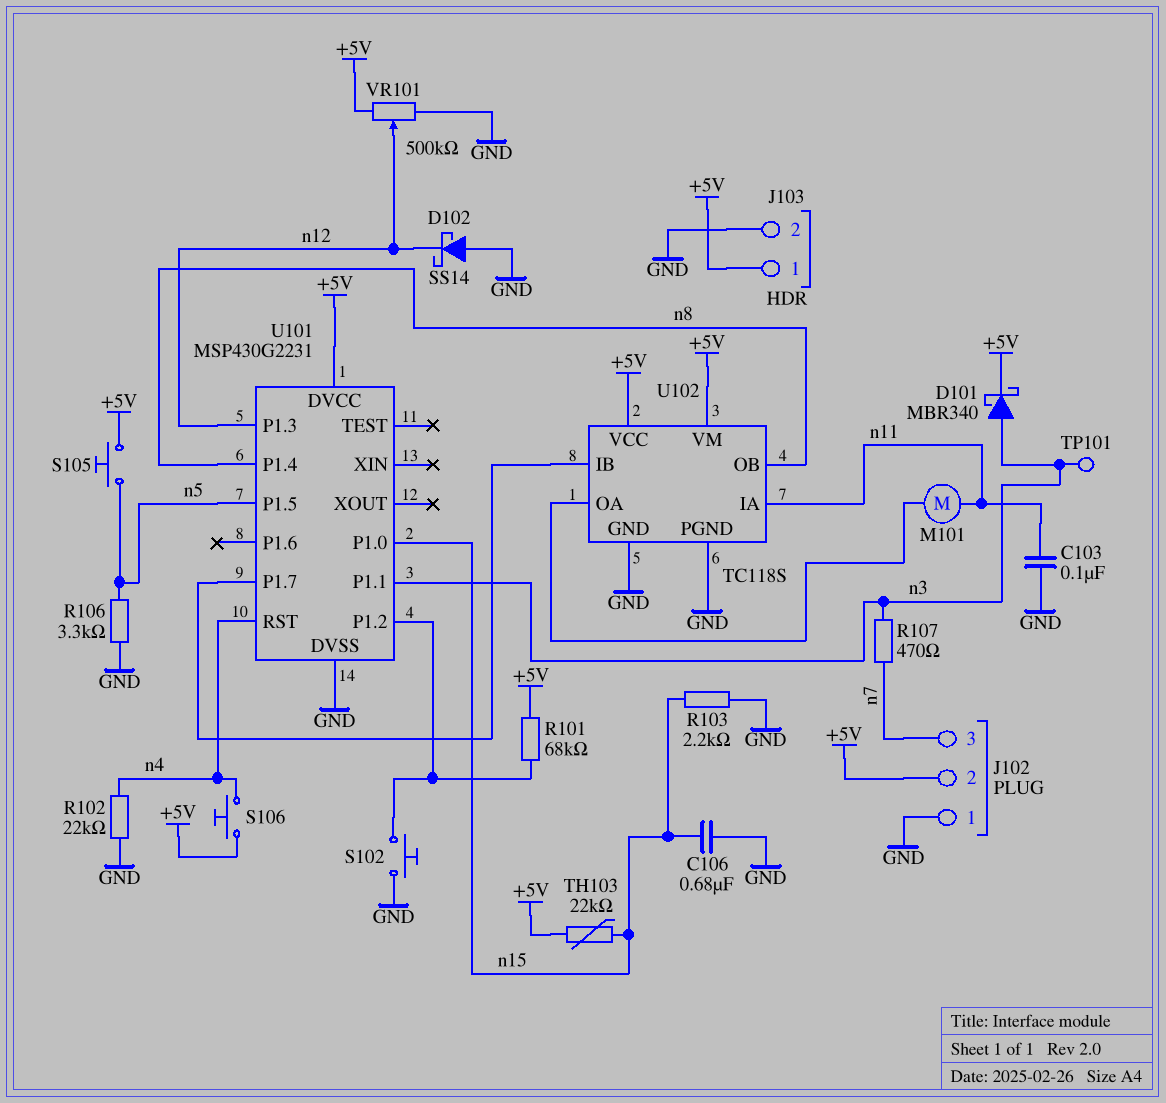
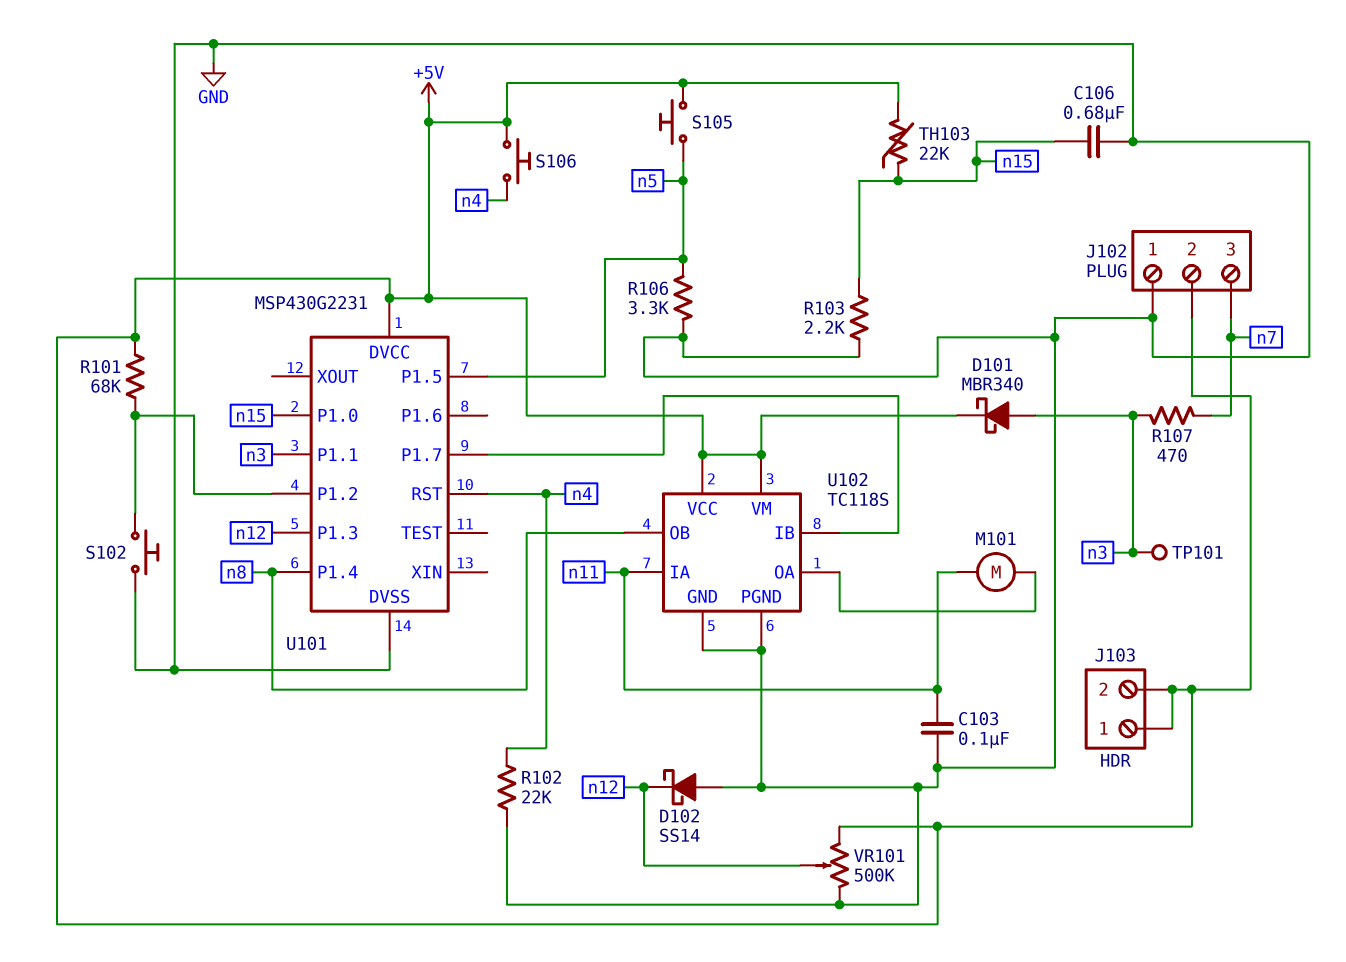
J103 pin 2: GND -> +5V

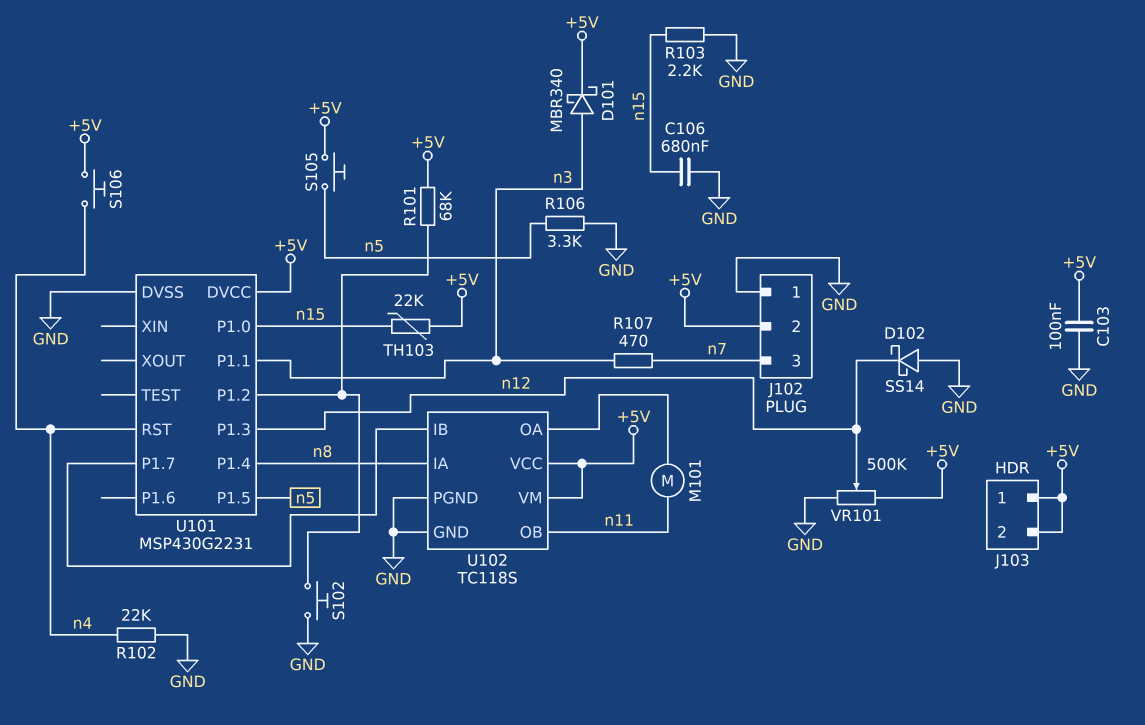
C103: 100nF (GND, n11) -> 100nF (+5V, GND)
TP101: test point (n3) -> none
U102 pin IA: n11 -> n8
U102 pin OB: n8 -> n11

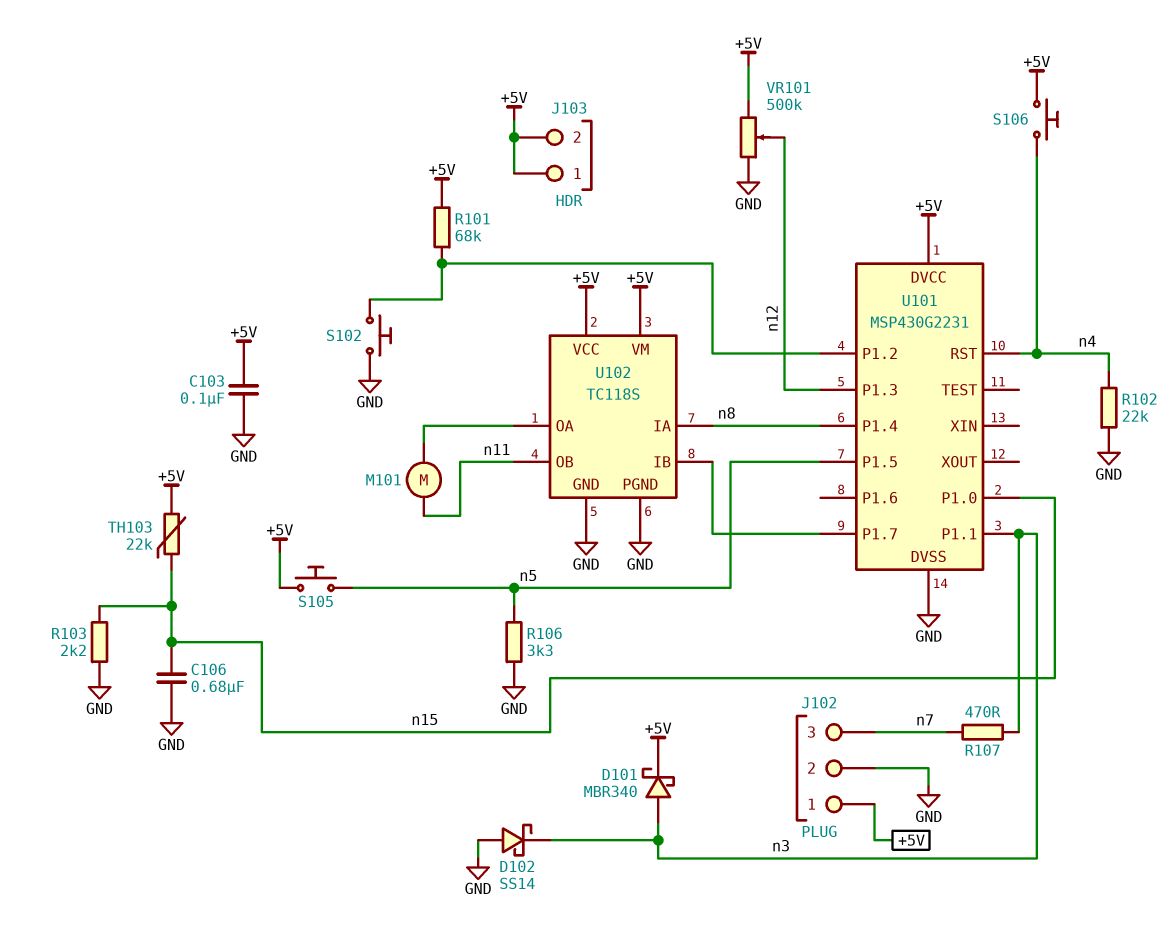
D102: schottky SS14 (A GND, K n12) -> schottky SS14 (A GND, K n3)
J102 pin 1: GND -> +5V
J102 pin 2: +5V -> GND

